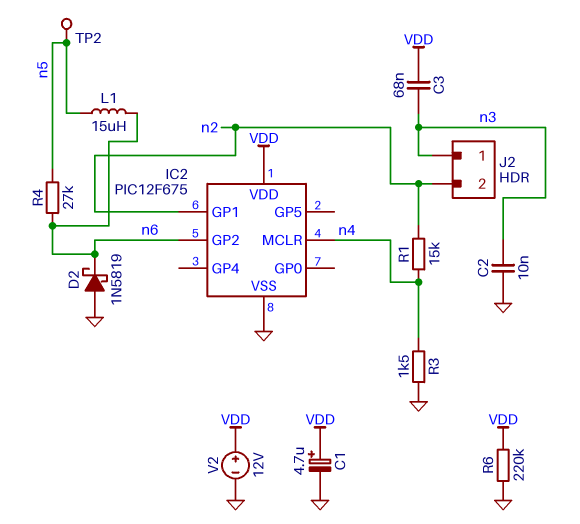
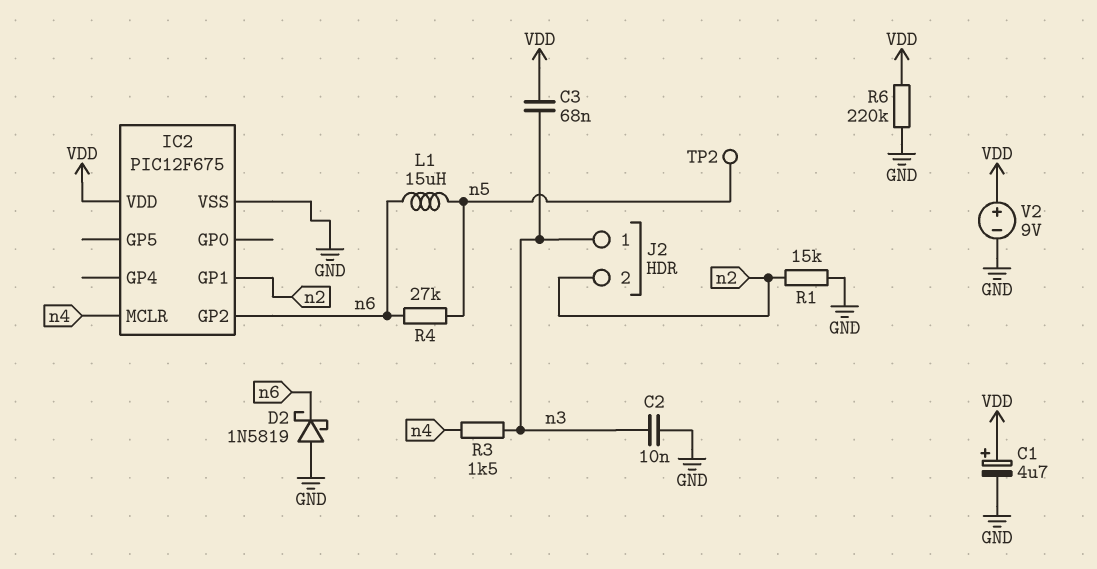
R1: 15k (n2, n4) -> 15k (GND, n2)
R3: 1.5k (GND, n4) -> 1.5k (n3, n4)
V2: 12V (plus VDD, minus GND) -> 9V (plus VDD, minus GND)

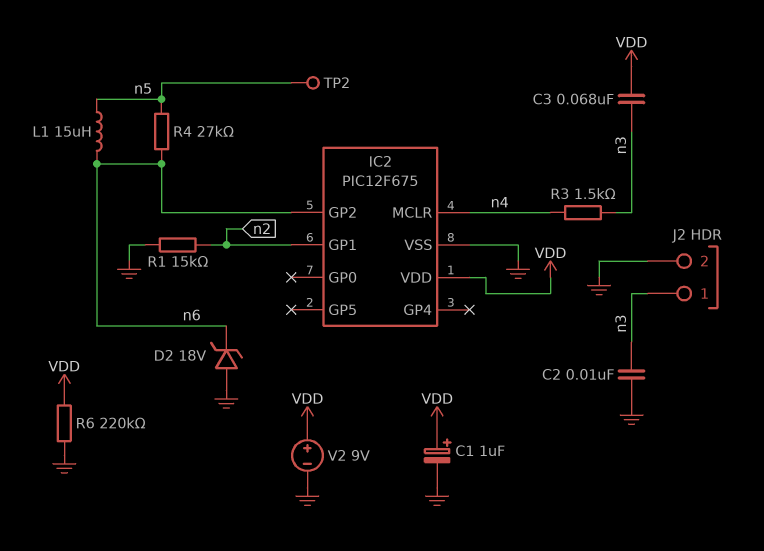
C1: 4.7uF (plus VDD, minus GND) -> 1uF (plus VDD, minus GND)
D2: schottky 1N5819 (A GND, K n6) -> zener 18V (A GND, K n6)
J2 pin 2: n2 -> GND

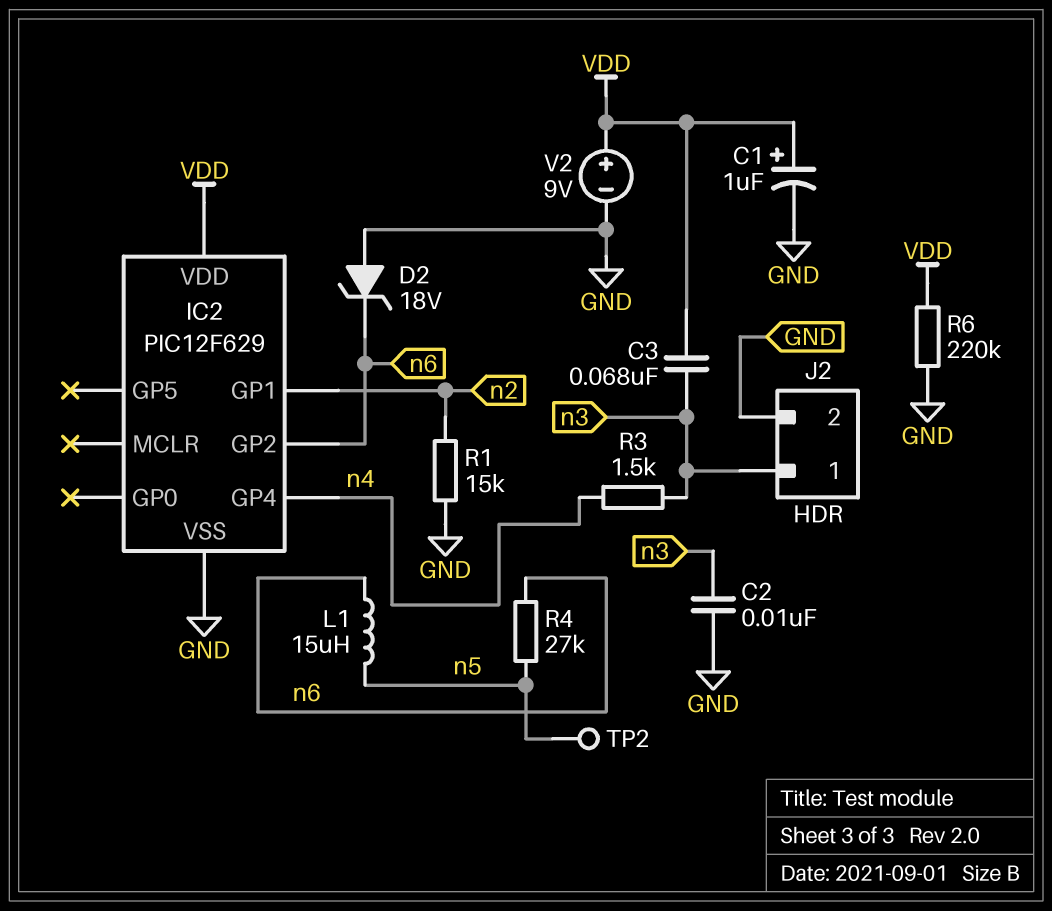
IC2: PIC12F675 -> PIC12F629
IC2 pin GP4: none -> n4
IC2 pin MCLR: n4 -> none

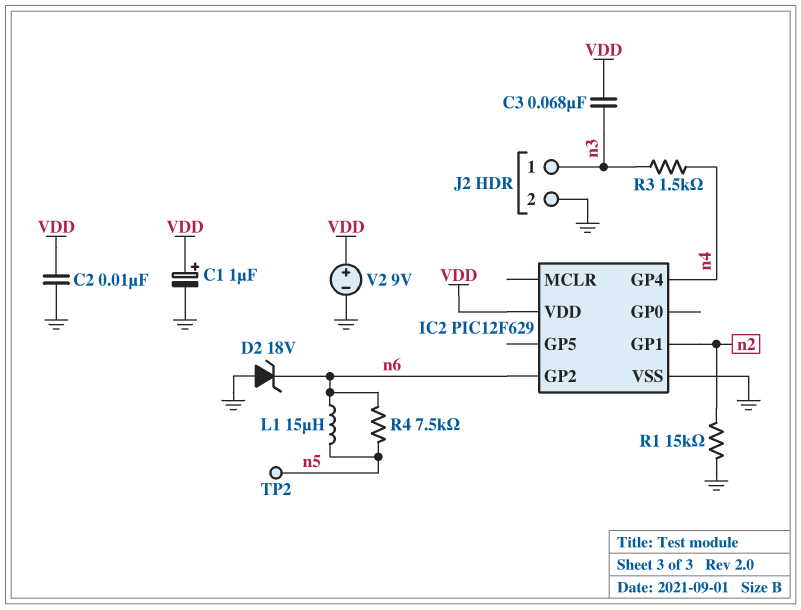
C2: 10nF (GND, n3) -> 10nF (GND, VDD)
R4: 27k (n5, n6) -> 7.5k (n5, n6)
R6: 220k (GND, VDD) -> none

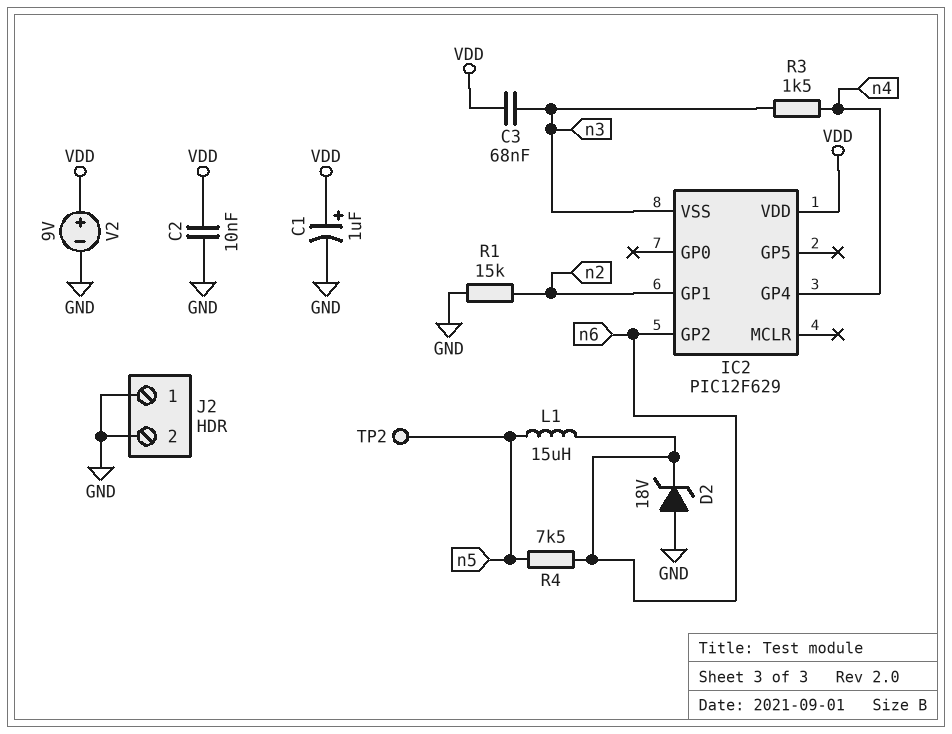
IC2 pin VSS: GND -> n3
J2 pin 1: n3 -> GND

